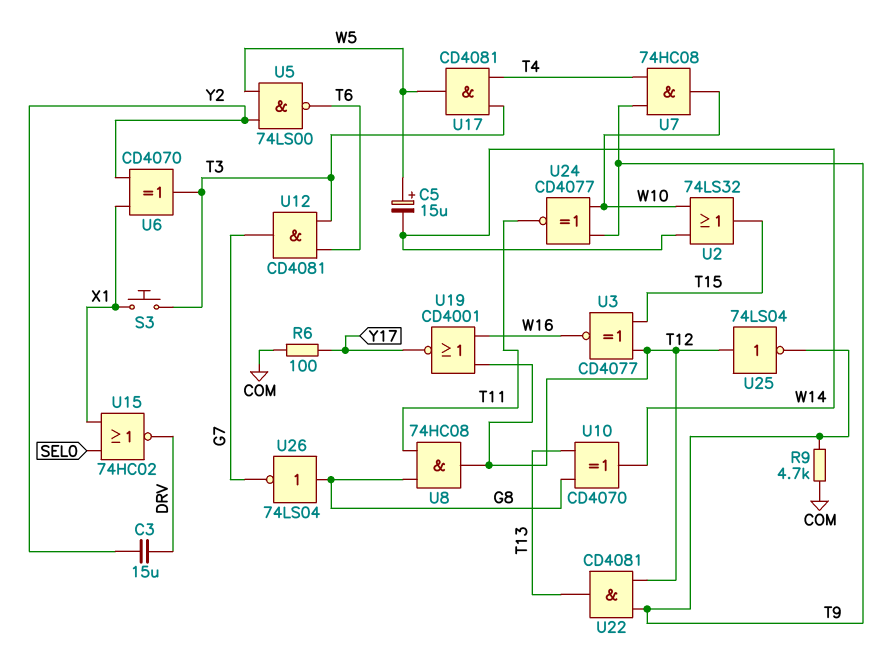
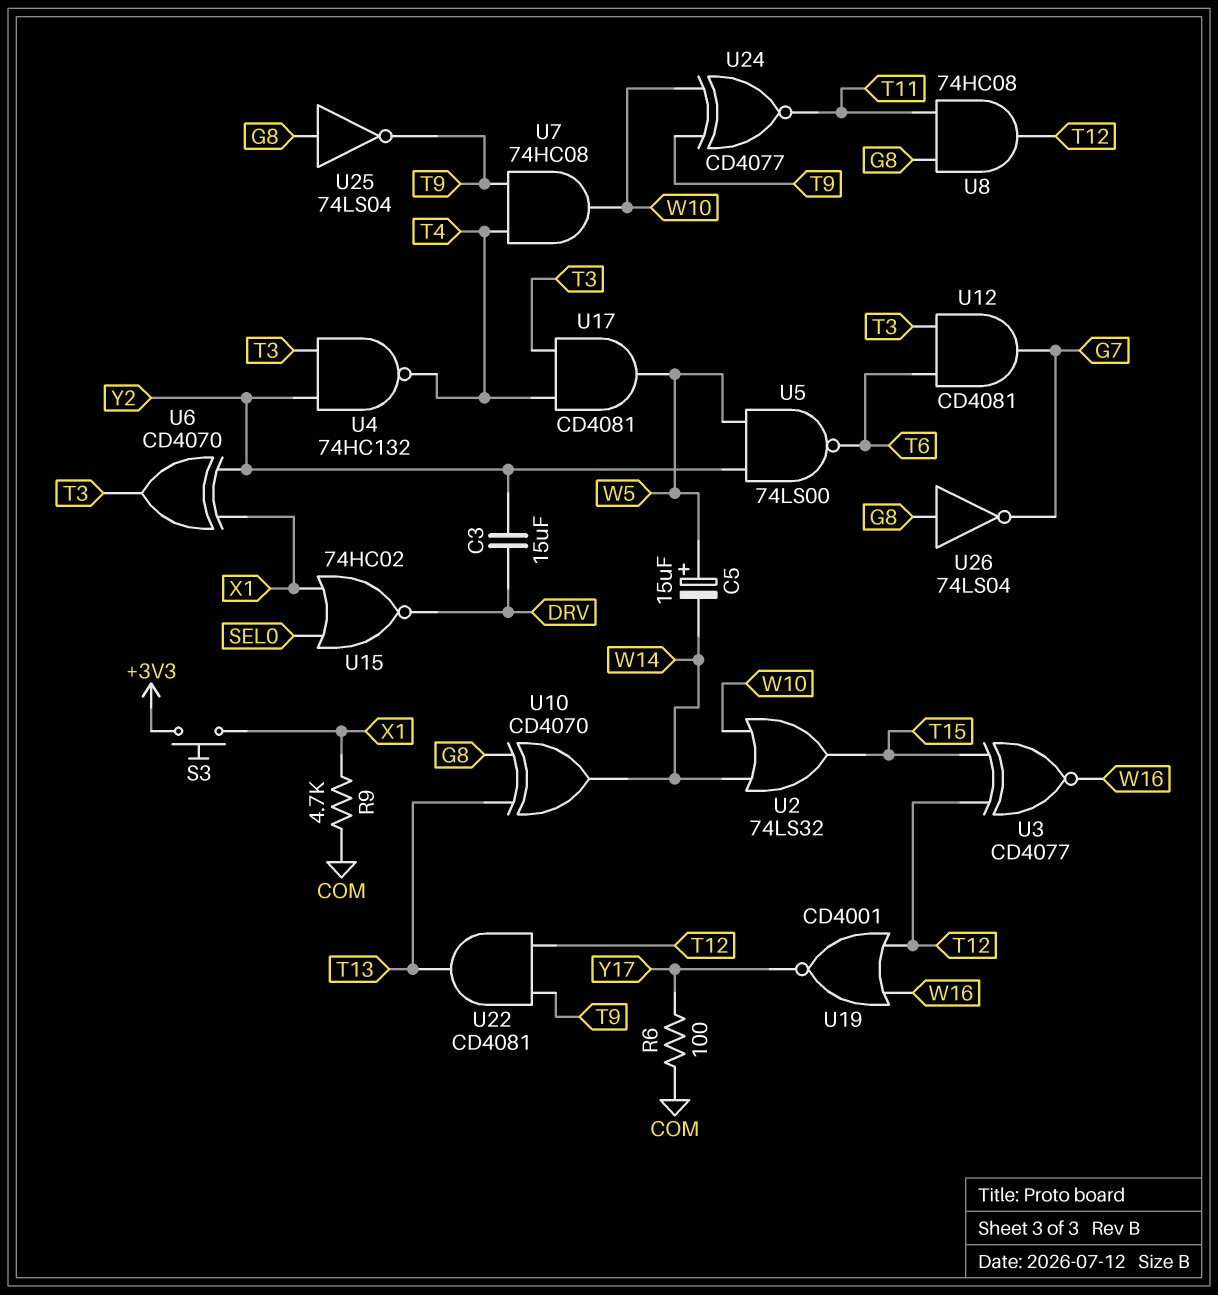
R9: 4.7k (COM, T9) -> 4.7k (COM, X1)
S3: button (T3, X1) -> button (+3V3, X1)
U4: none -> NAND 74HC132 (in T3, in Y2, out T4)
U25: NOT 74LS04 (in T12, out T9) -> NOT 74LS04 (in G8, out T9)

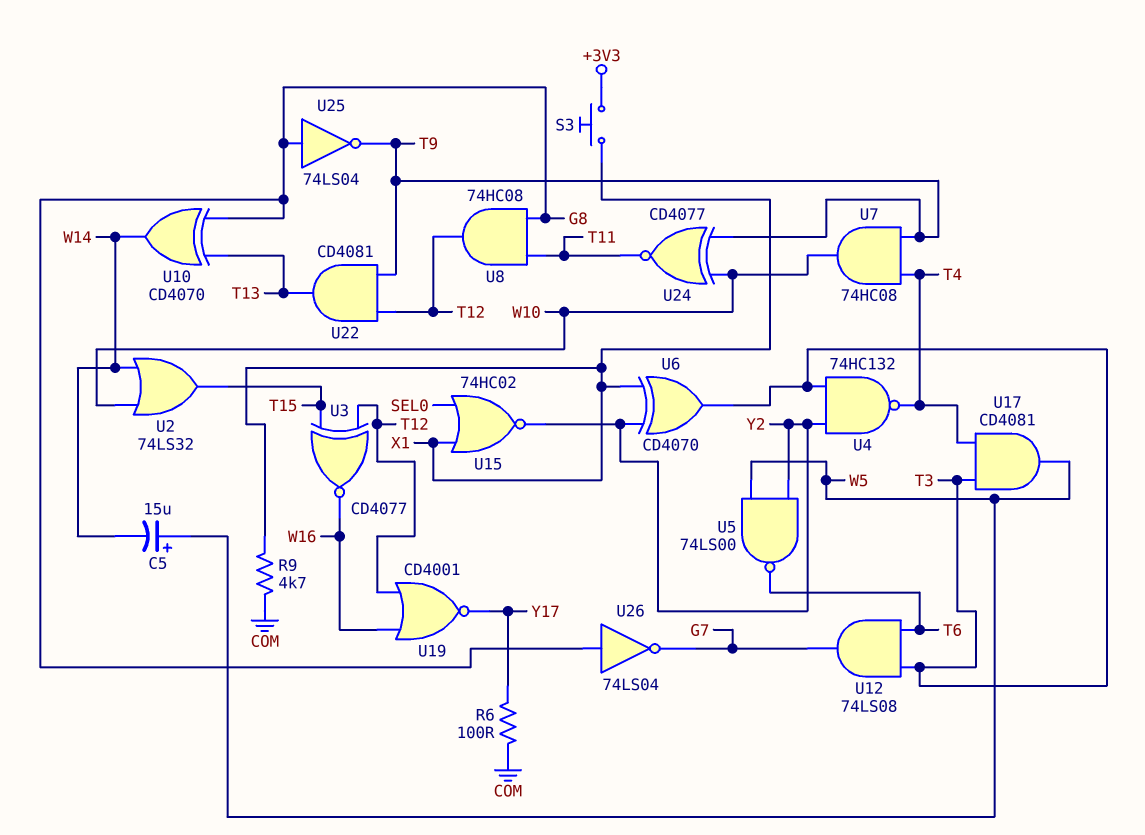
C3: 15uF (DRV, Y2) -> none
U12: AND CD4081 (in T3, in T6, out G7) -> AND 74LS08 (in T3, in T6, out G7)
U15: NOR 74HC02 (in SEL0, in X1, out DRV) -> NOR 74HC02 (in SEL0, in X1, out Y2)

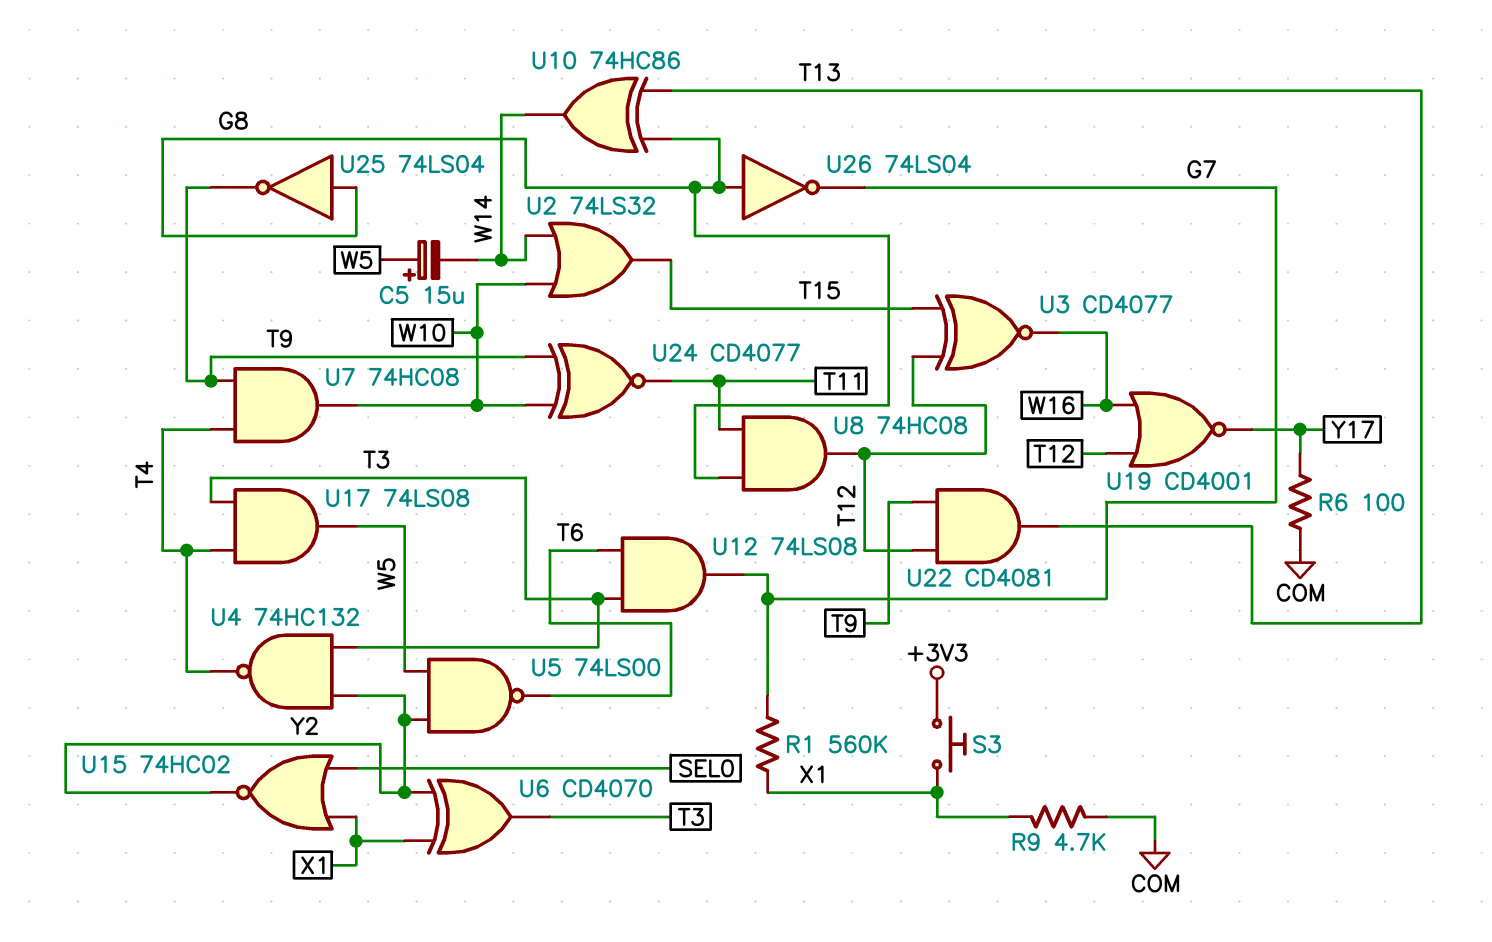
R1: none -> 560k (G7, X1)
U10: XOR CD4070 (in G8, in T13, out W14) -> XOR 74HC86 (in G8, in T13, out W14)
U17: AND CD4081 (in T3, in T4, out W5) -> AND 74LS08 (in T3, in T4, out W5)

